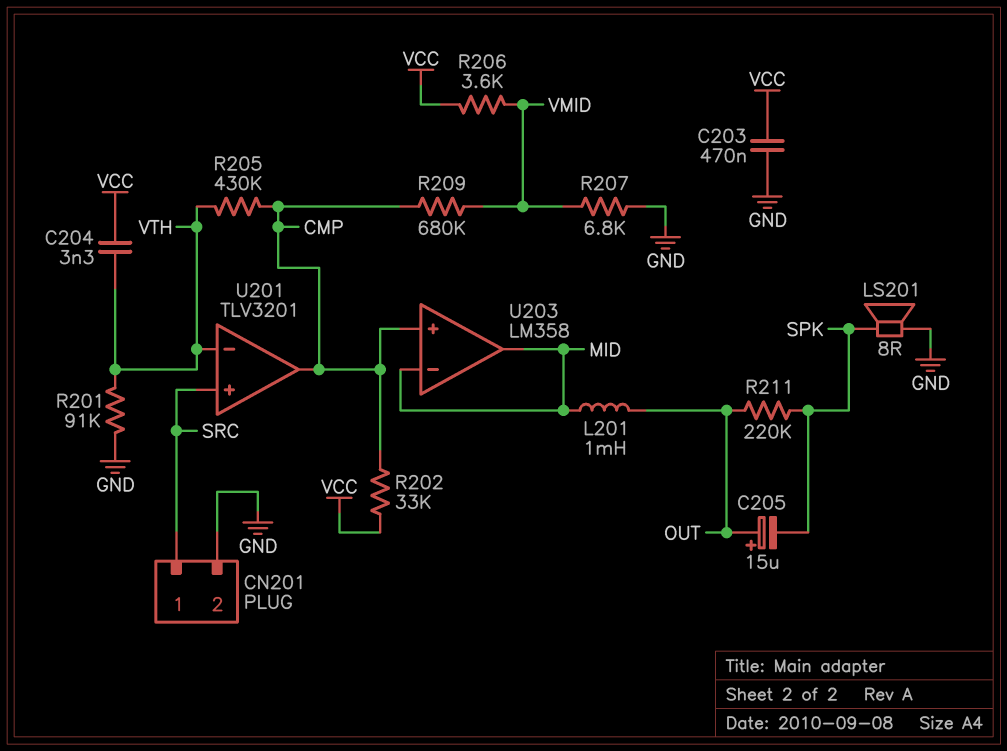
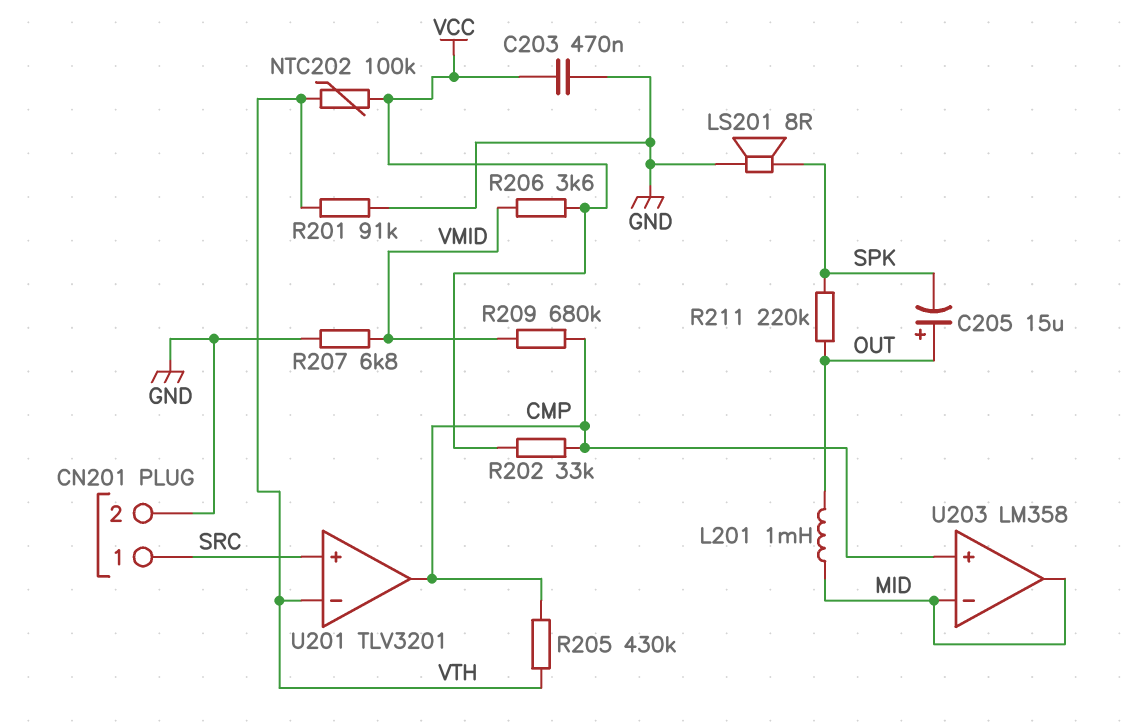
C204: 3.3nF (VCC, VTH) -> none
NTC202: none -> 100k (VCC, VTH)

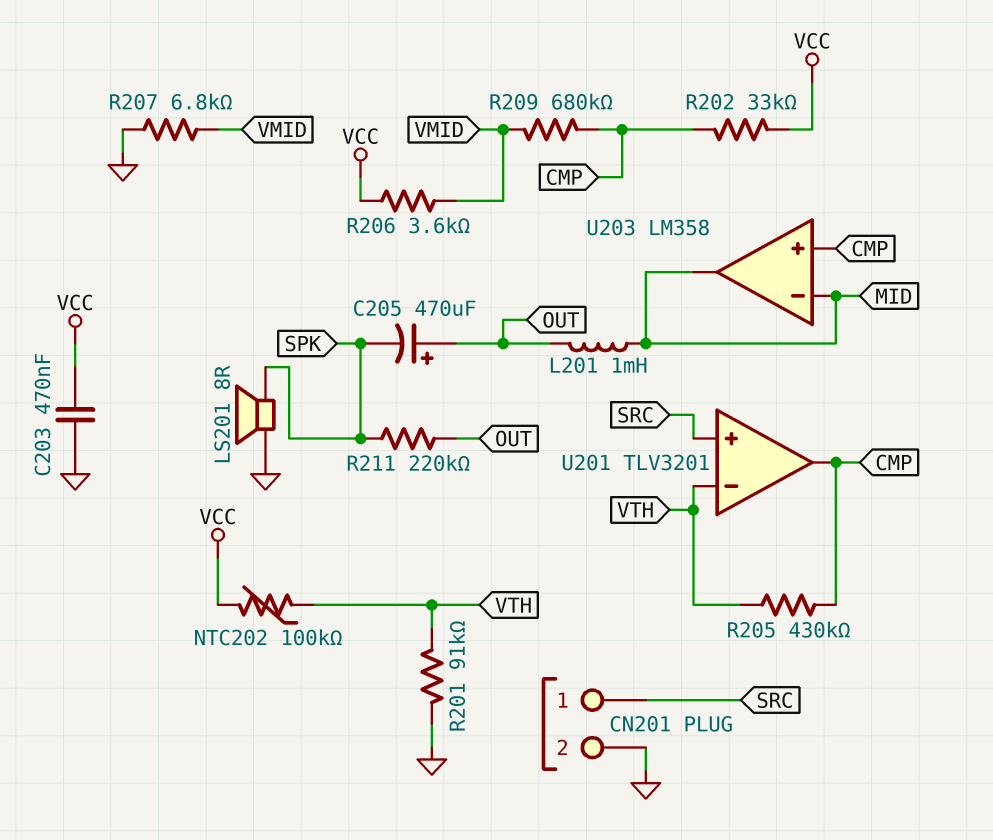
C205: 15uF (plus OUT, minus SPK) -> 470uF (plus OUT, minus SPK)

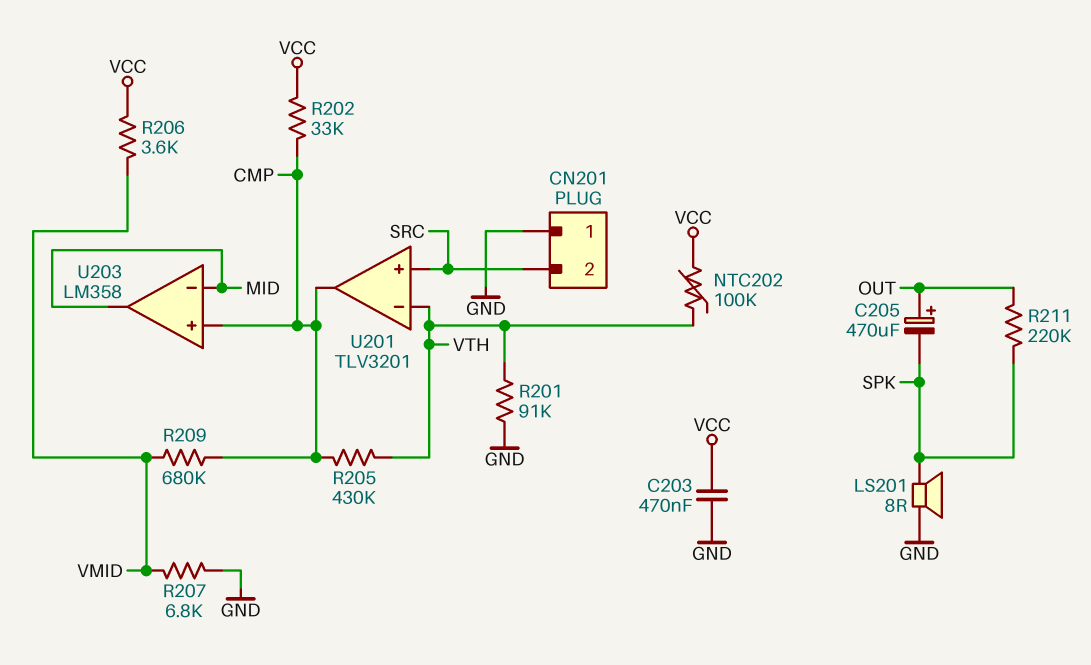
CN201 pin 1: SRC -> GND
CN201 pin 2: GND -> SRC
L201: 1mH (MID, OUT) -> none

